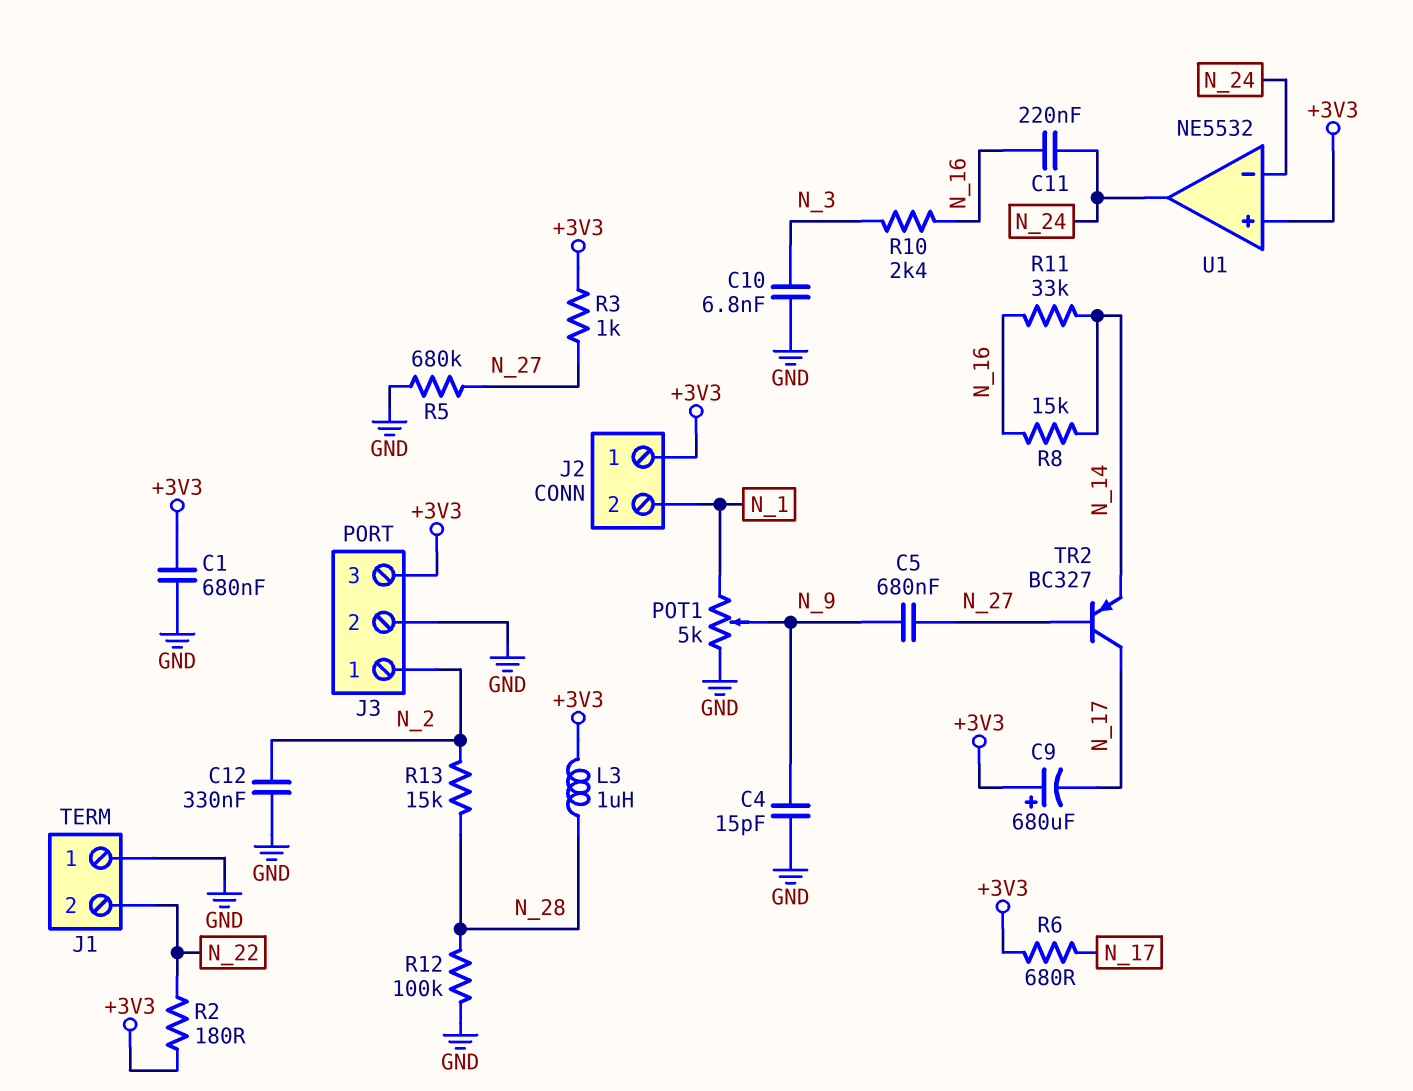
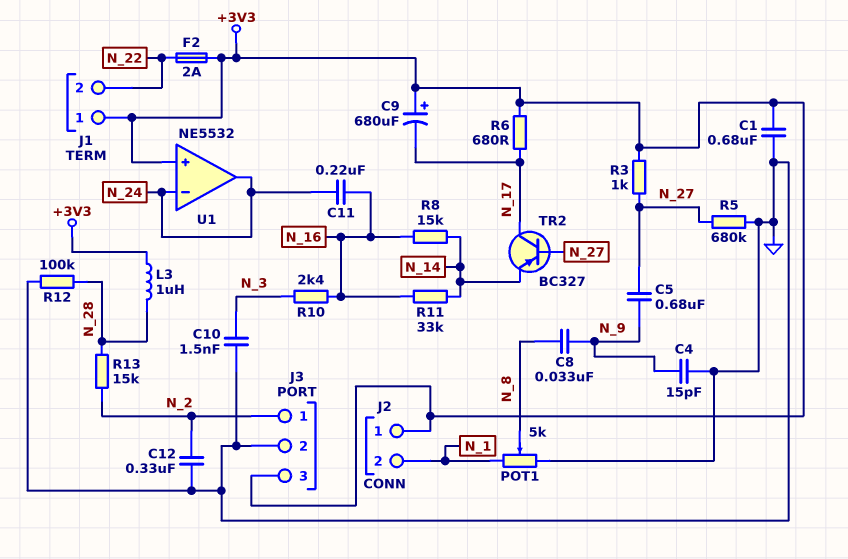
C8: none -> 33nF (N_8, N_9)
C10: 6.8nF (GND, N_3) -> 1.5nF (GND, N_3)
F2: none -> 2A (+3V3, N_22)
J1 pin 1: GND -> +3V3
POT1: 5k (GND, N_1, wiper N_9) -> 5k (GND, N_1, wiper N_8)
R2: 180 (+3V3, N_22) -> none

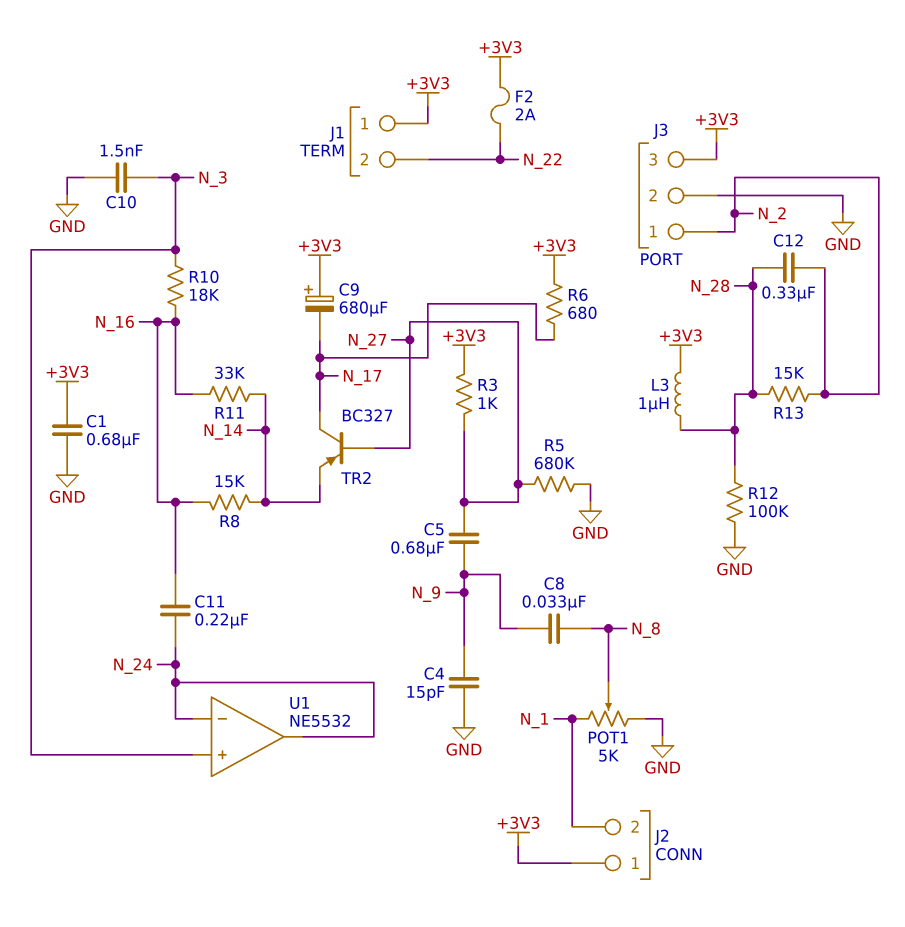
C12: 330nF (GND, N_2) -> 330nF (N_2, N_28)
R10: 2.4k (N_3, N_16) -> 18k (N_3, N_16)
U1 pin in+: +3V3 -> N_3

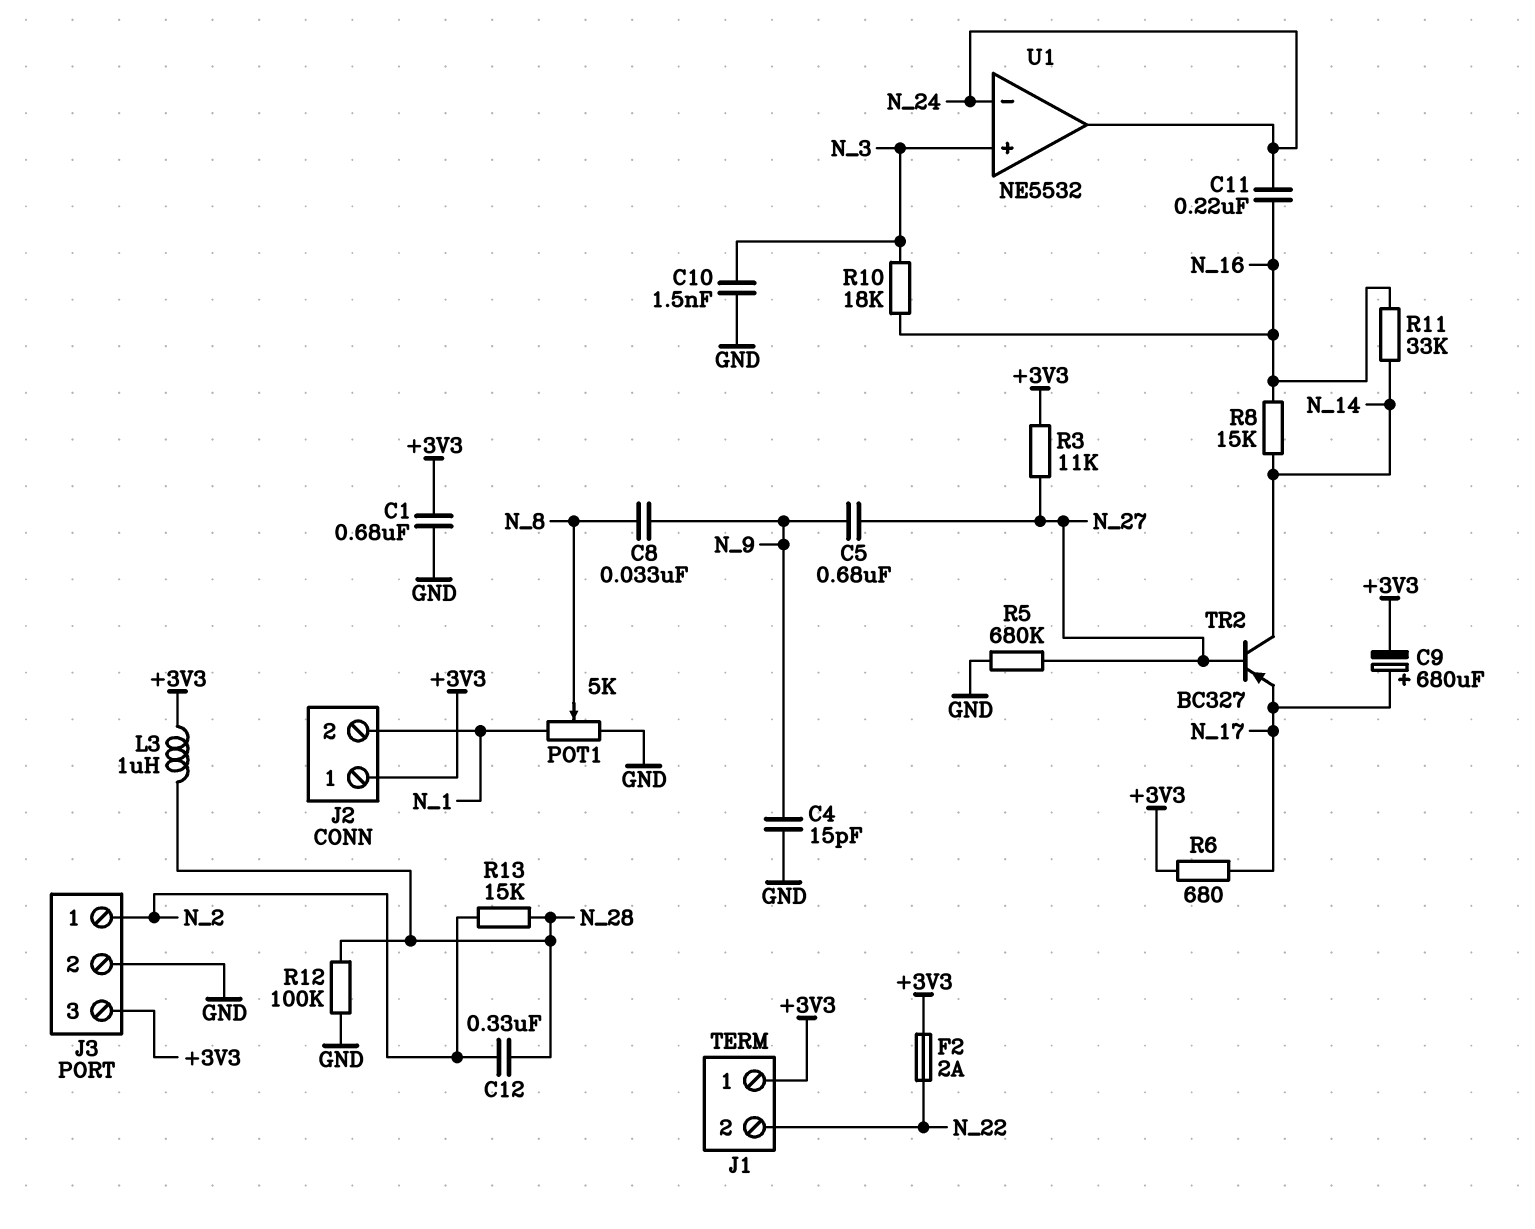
C9: 680uF (plus +3V3, minus N_17) -> 680uF (plus N_17, minus +3V3)
R3: 1k (+3V3, N_27) -> 11k (+3V3, N_27)
TR2: PNP BC327 (B N_27, C N_17, E N_14) -> PNP BC327 (B N_27, C N_14, E N_17)

